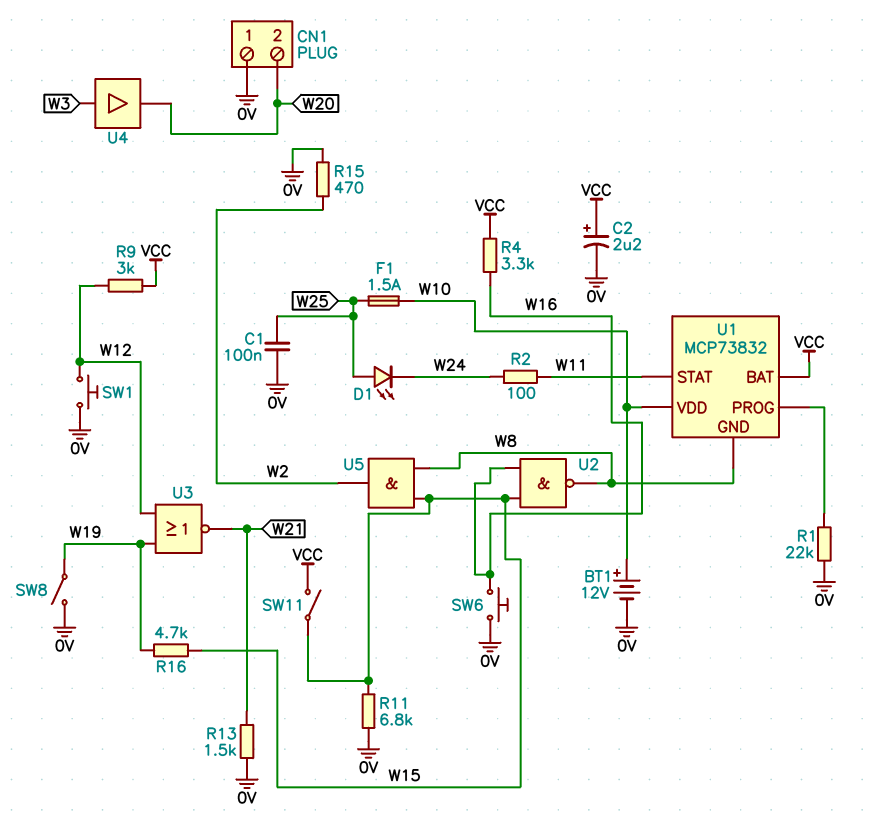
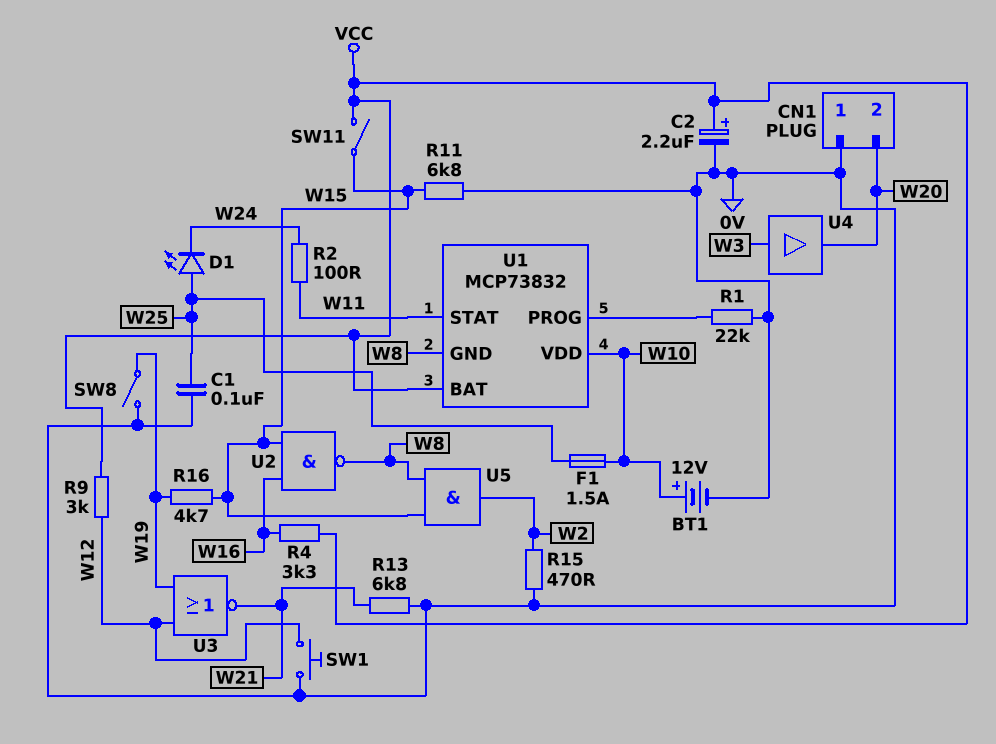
R13: 1.5k (0V, W21) -> 6.8k (0V, W21)
SW6: button (0V, W16) -> none

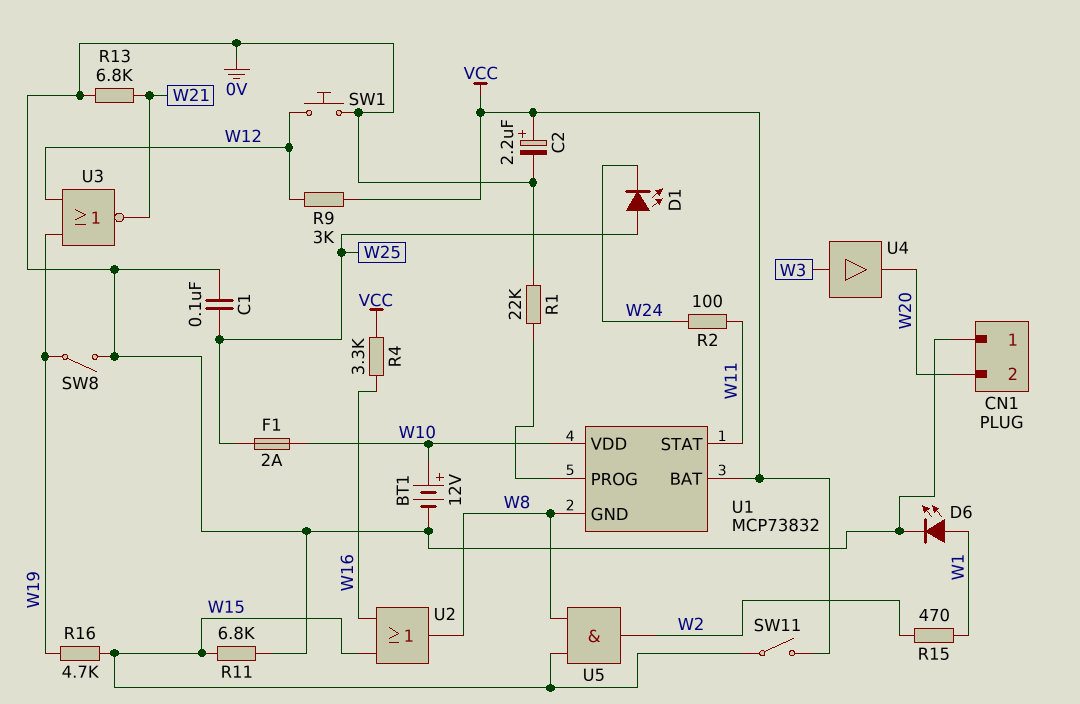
D6: none -> LED (A W1, K 0V)
F1: 1.5A (W10, W25) -> 2A (W10, W25)
R15: 470 (0V, W2) -> 470 (W1, W2)
U2: NAND (in W15, in W16, out W8) -> OR (in W15, in W16, out W8)

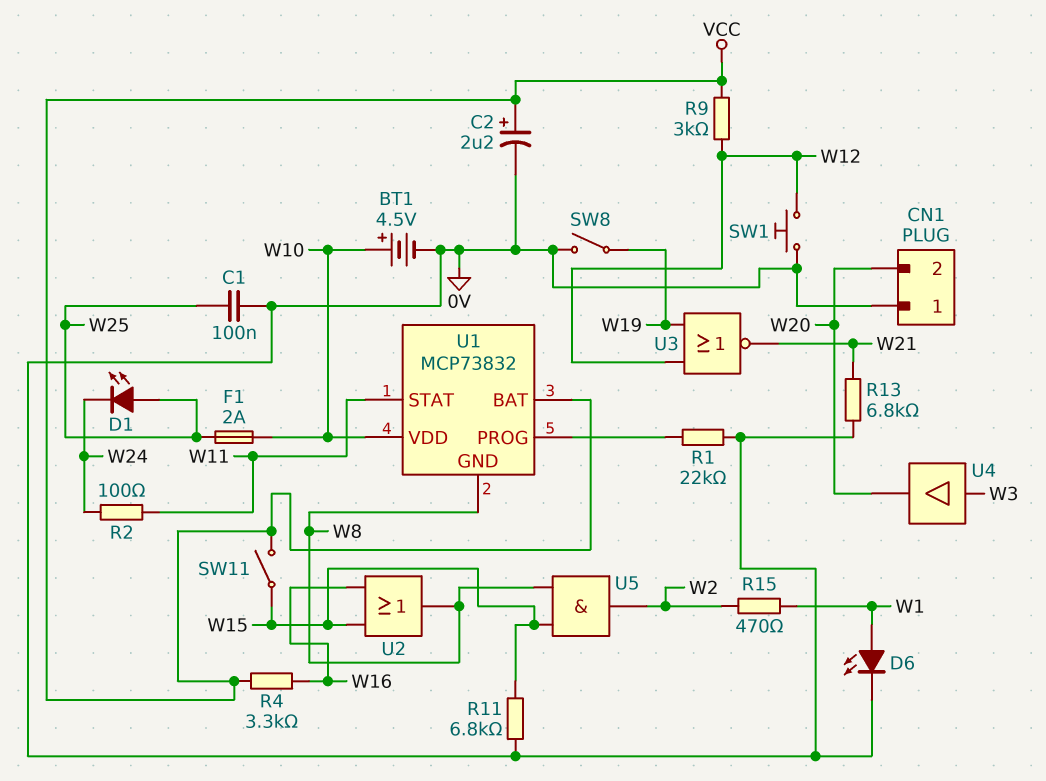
BT1: 12V (plus W10, minus 0V) -> 4.5V (plus W10, minus 0V)
R16: 4.7k (W15, W19) -> none

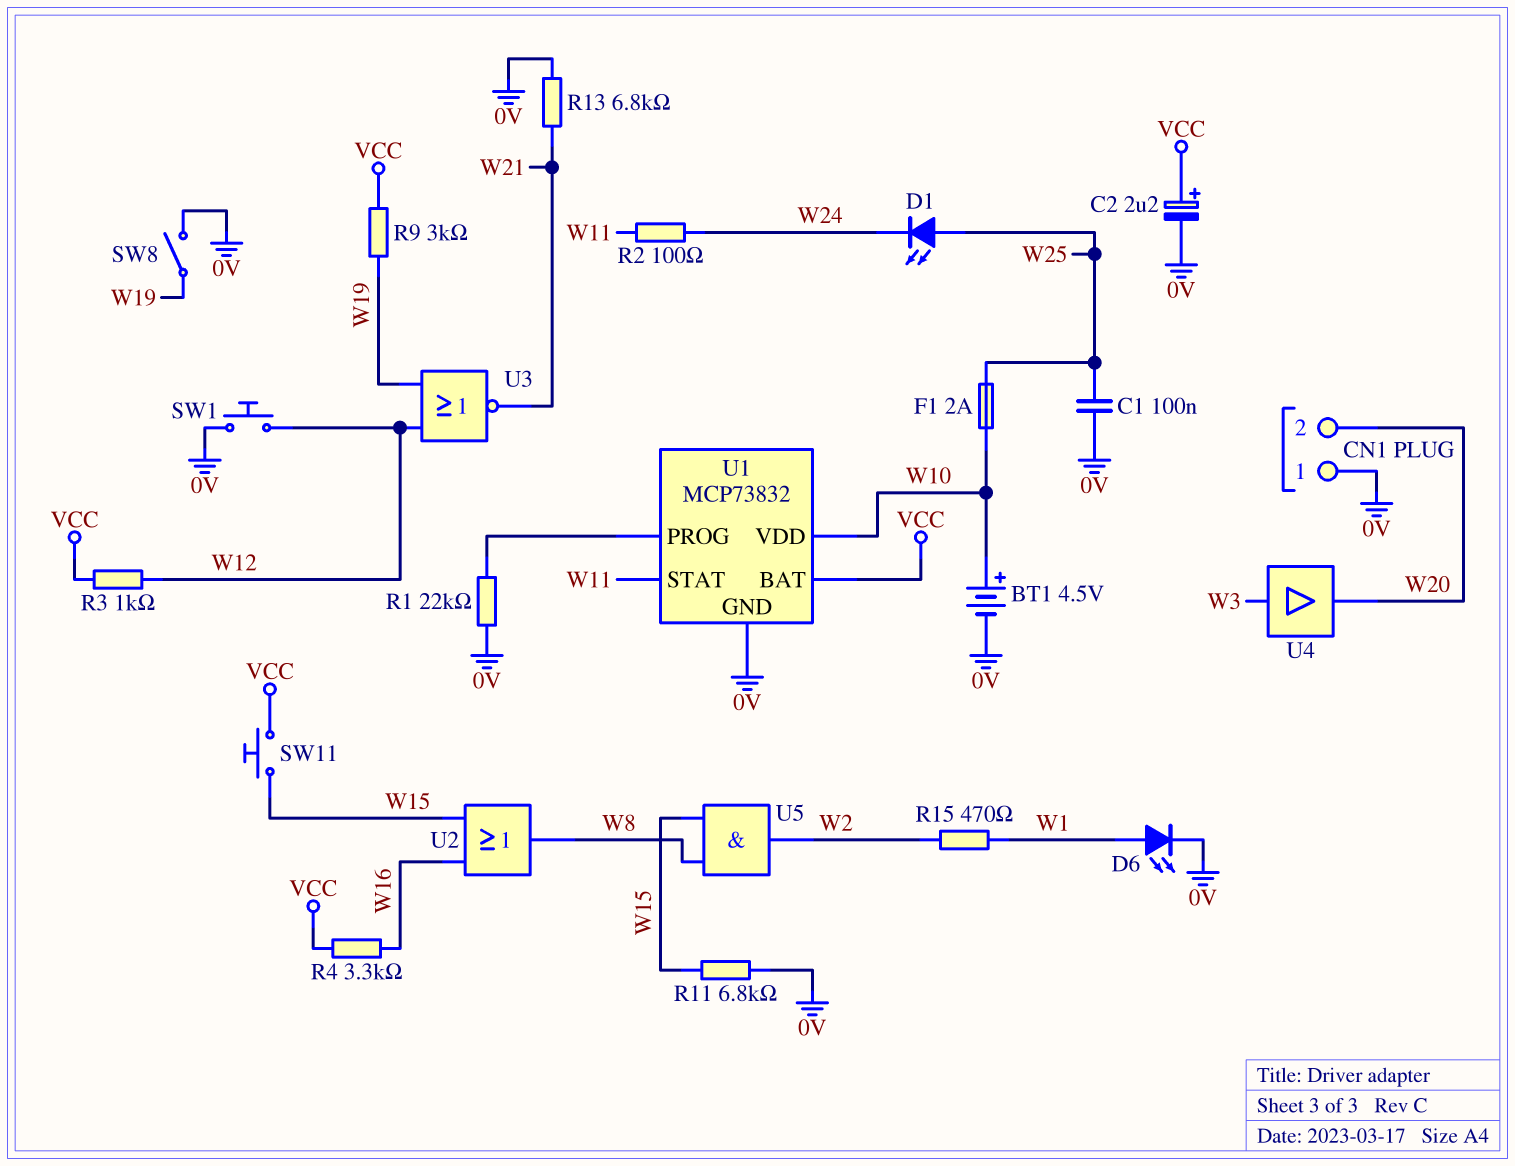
R3: none -> 1k (VCC, W12)
R9: 3k (VCC, W12) -> 3k (VCC, W19)
SW11: switch (VCC, W15) -> button (VCC, W15)
U1 pin GND: W8 -> 0V

